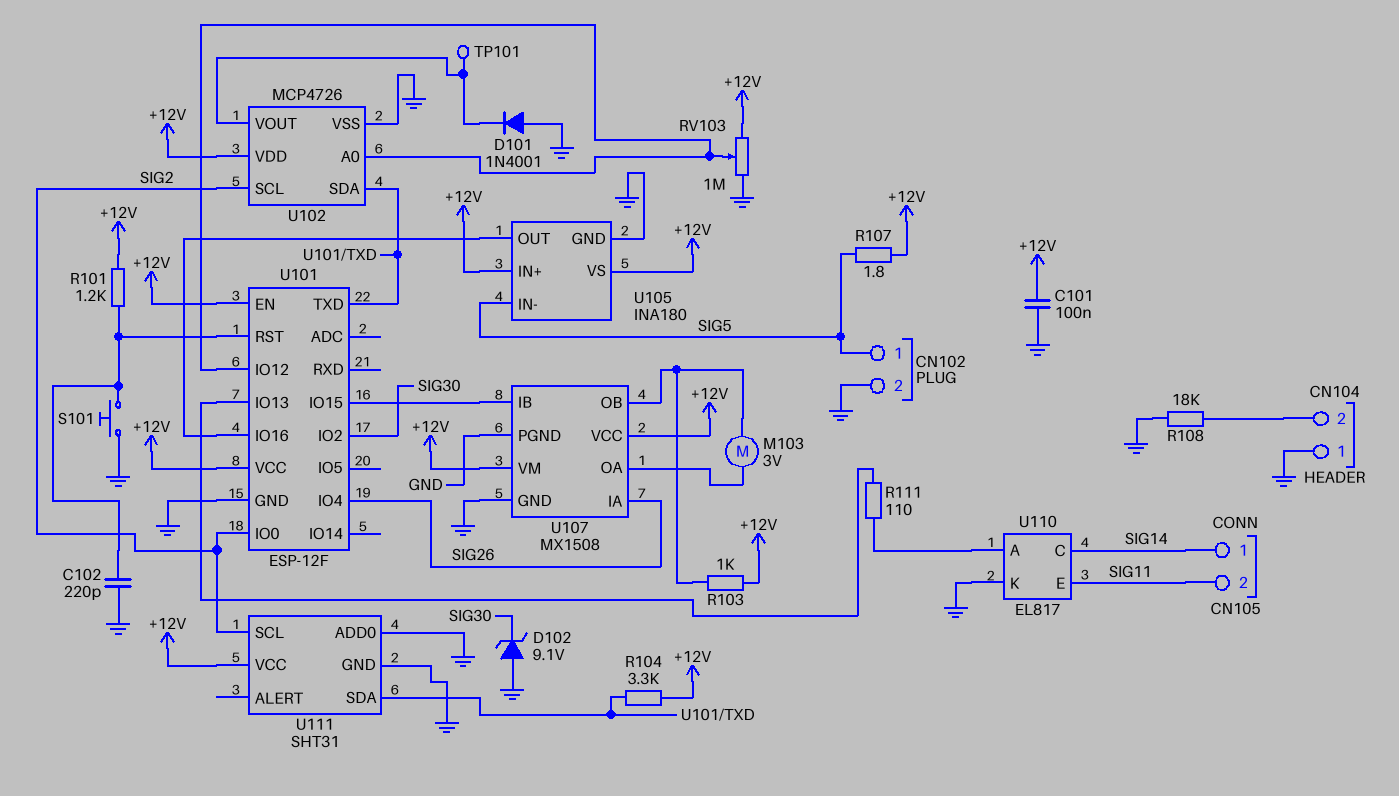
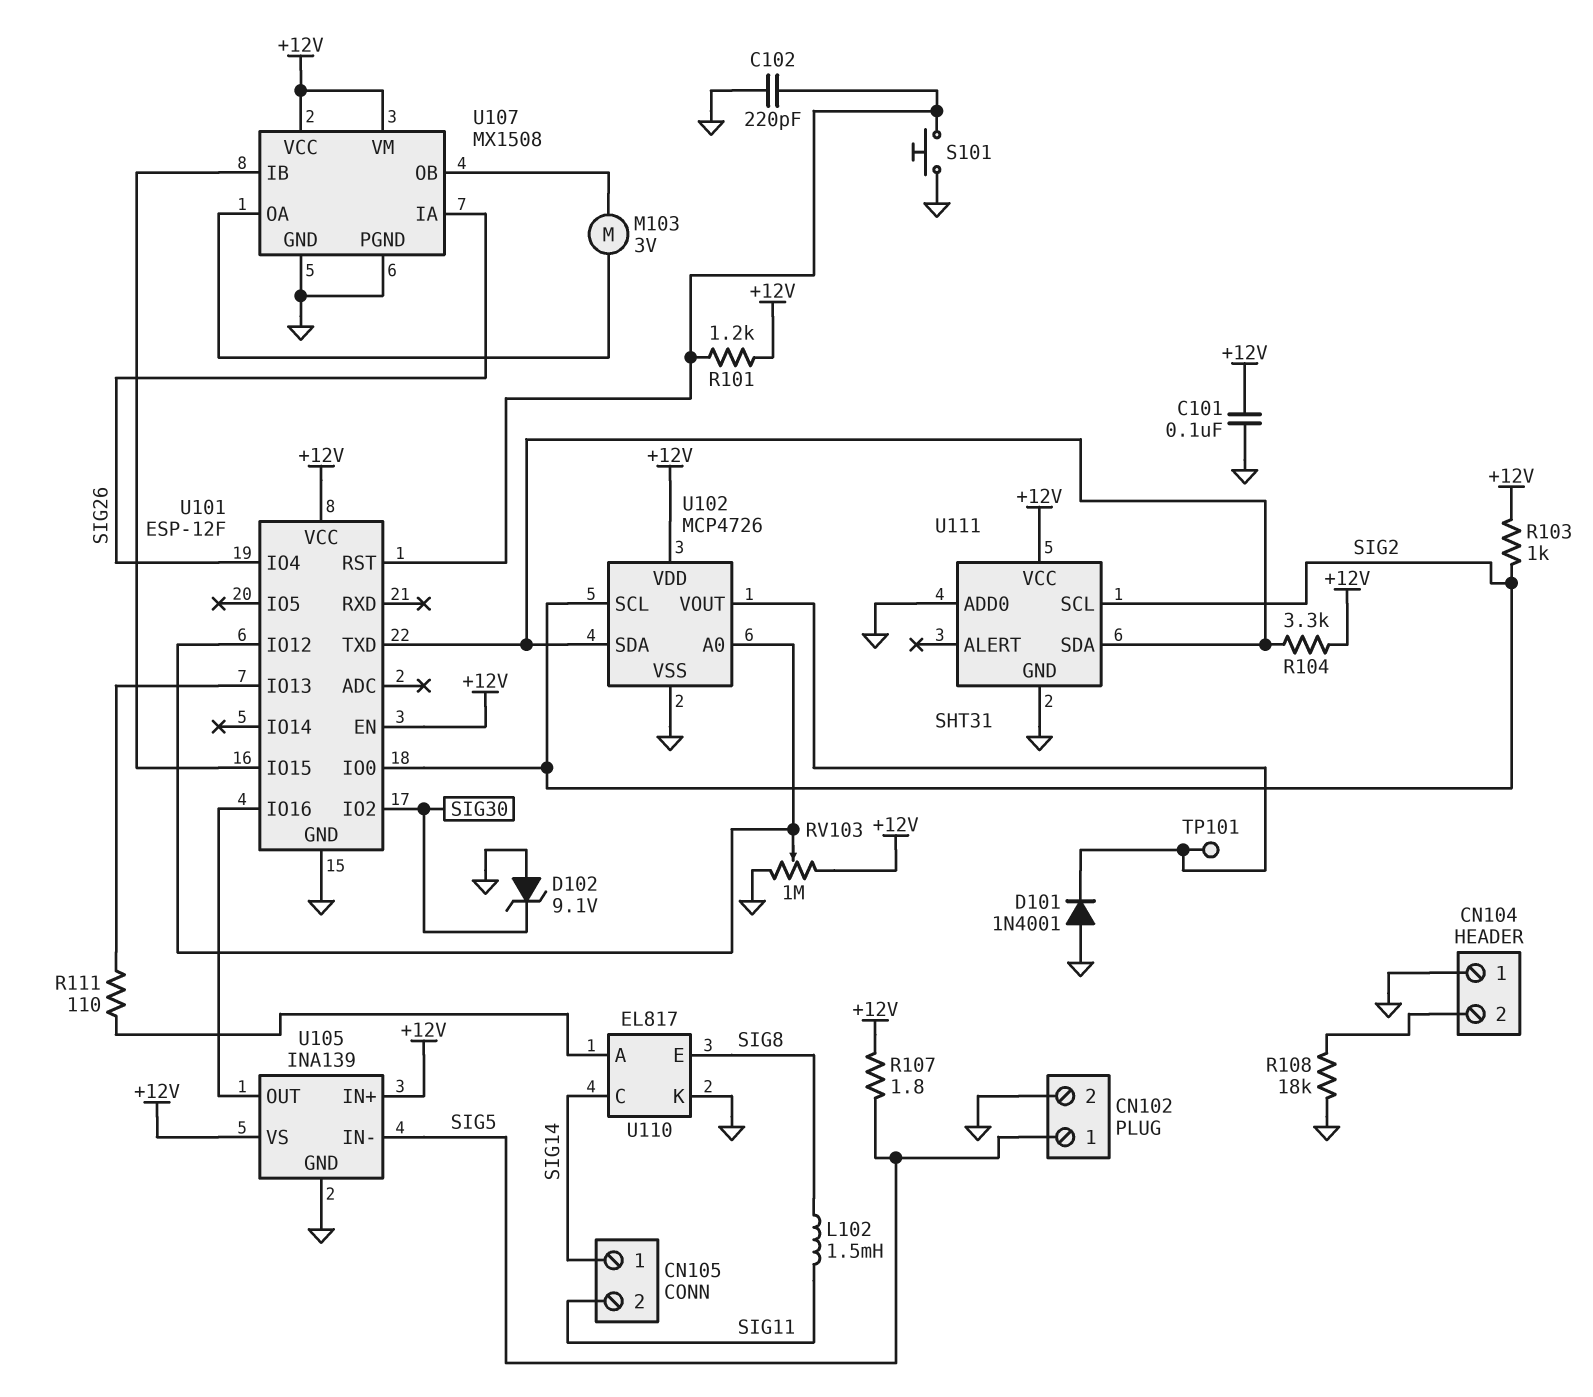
L102: none -> 1.5mH (SIG8, SIG11)
R103: 1k (+12V, U107/OB) -> 1k (+12V, SIG2)
U105: INA180 -> INA139
U110 pin E: SIG11 -> SIG8

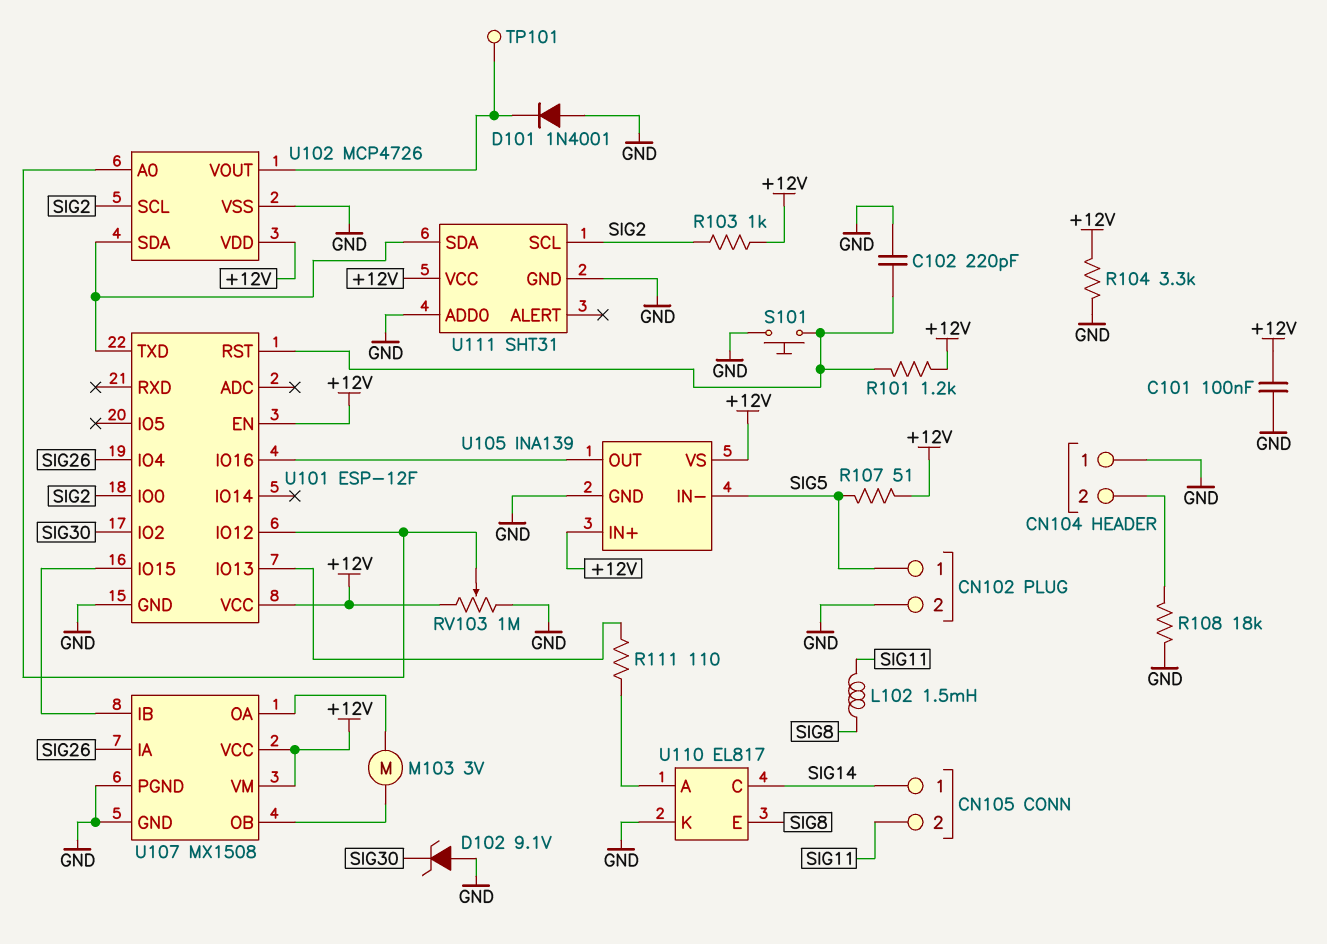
R104: 3.3k (+12V, U101/TXD) -> 3.3k (+12V, GND)
R107: 1.8 (+12V, SIG5) -> 51 (+12V, SIG5)

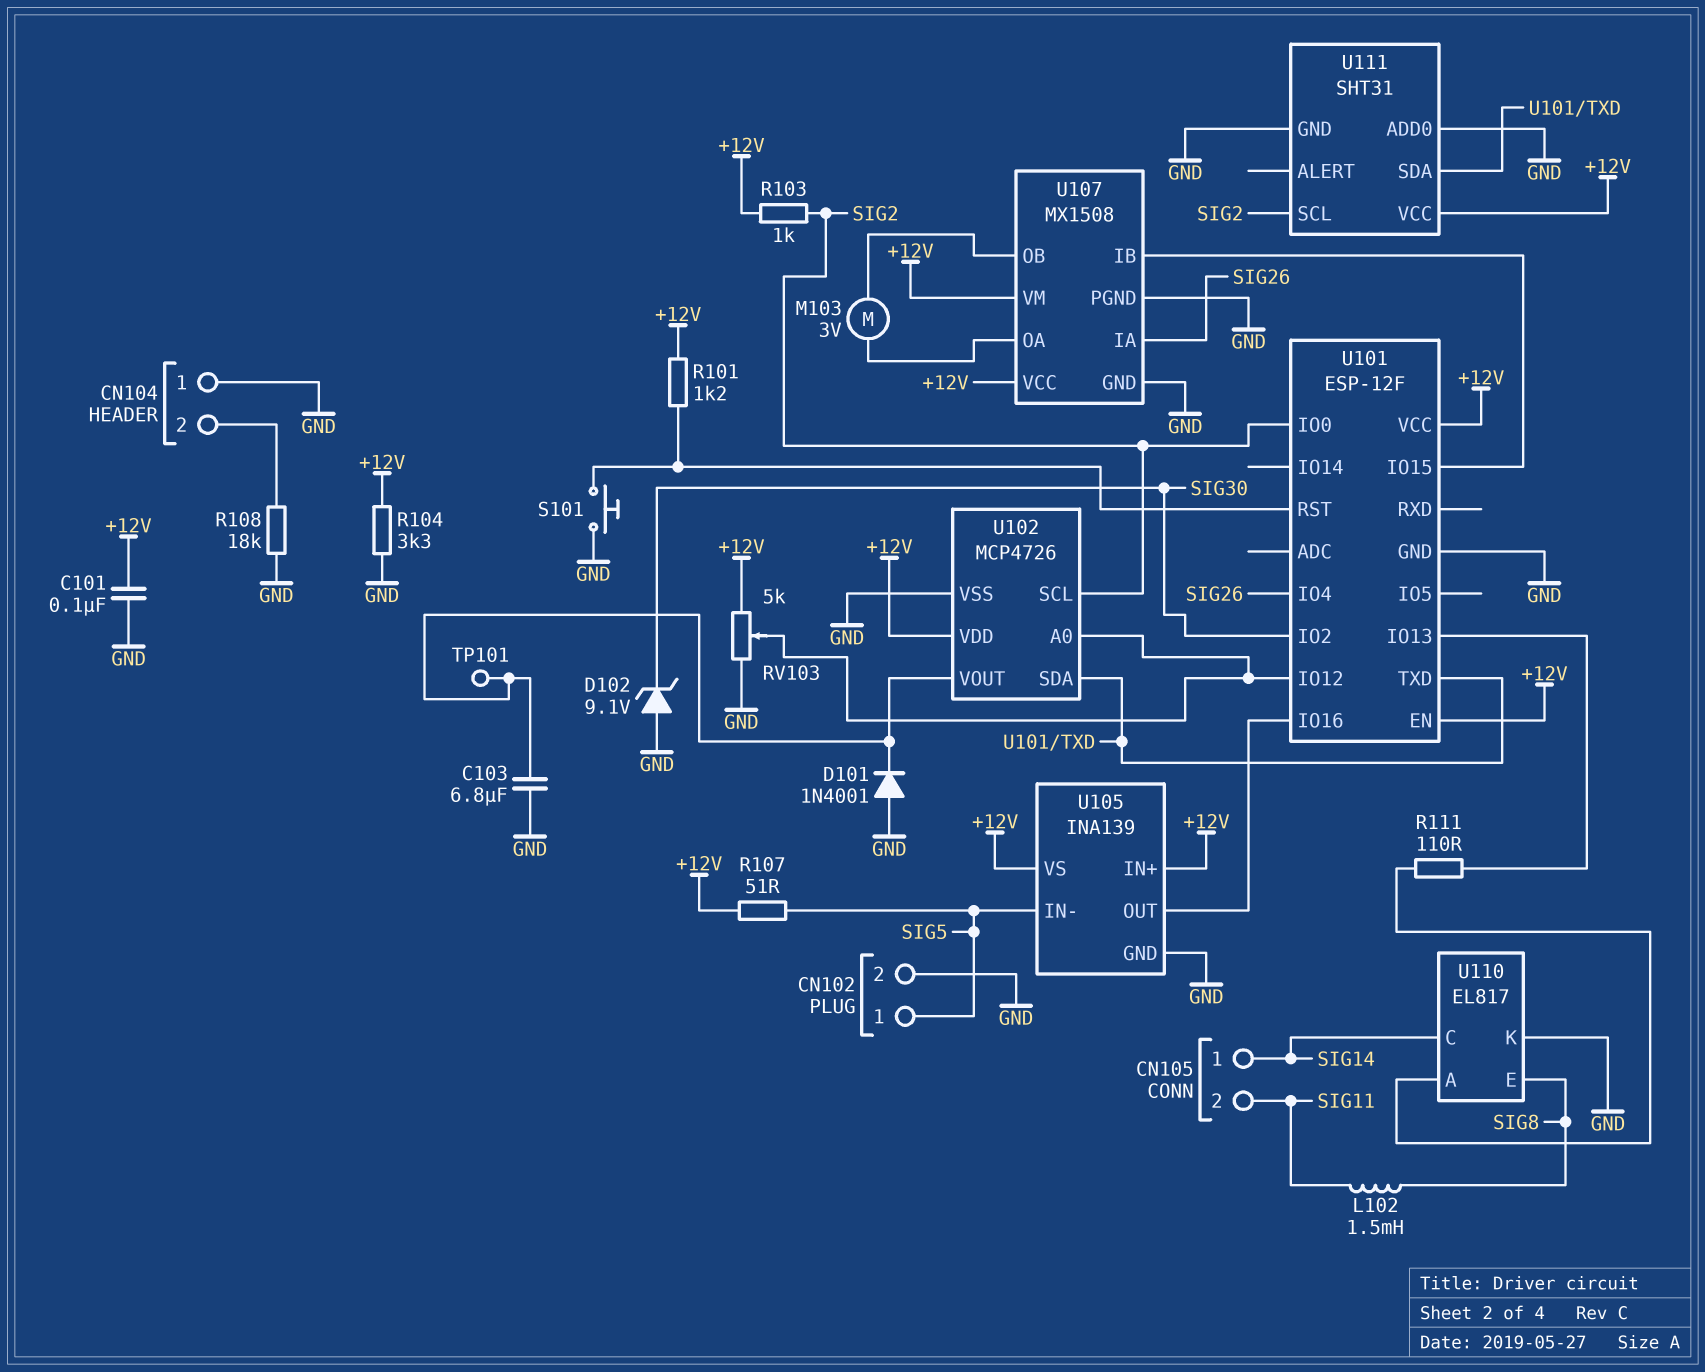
C102: 220pF (GND, U101/RST) -> none
C103: none -> 6.8uF (GND, U102/VOUT)
RV103: 1M (+12V, GND, wiper U101/IO12) -> 5k (+12V, GND, wiper U101/IO12)

